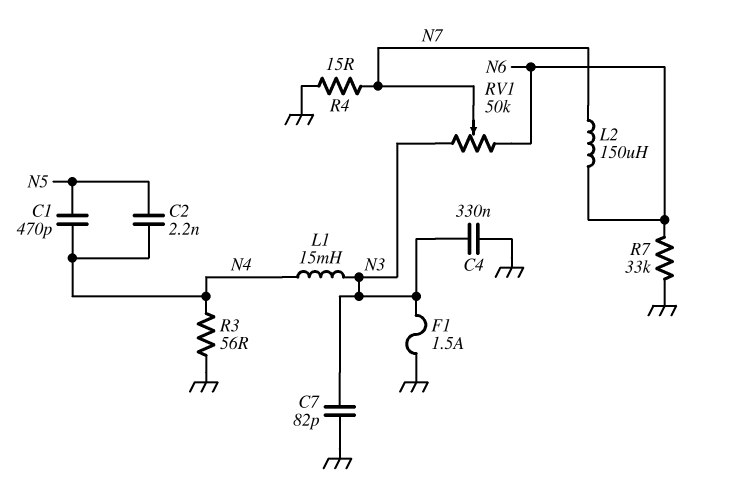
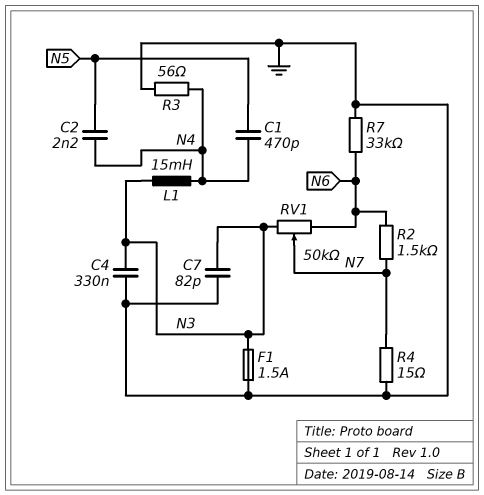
L2: 150uH (N6, N7) -> none
R2: none -> 1.5k (N6, N7)

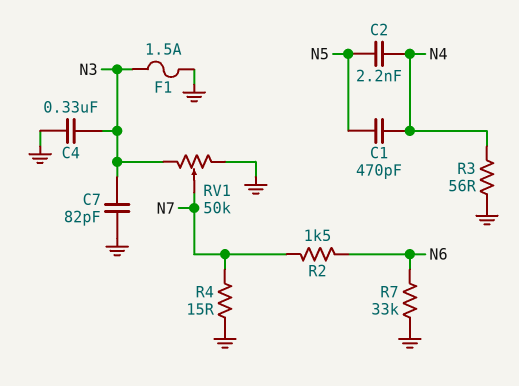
L1: 15mH (N3, N4) -> none
RV1: 50k (N3, N6, wiper N7) -> 50k (GND, N3, wiper N7)

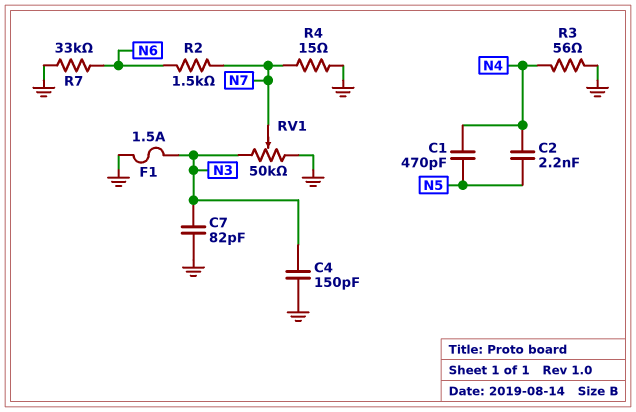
C4: 330nF (GND, N3) -> 150pF (GND, N3)

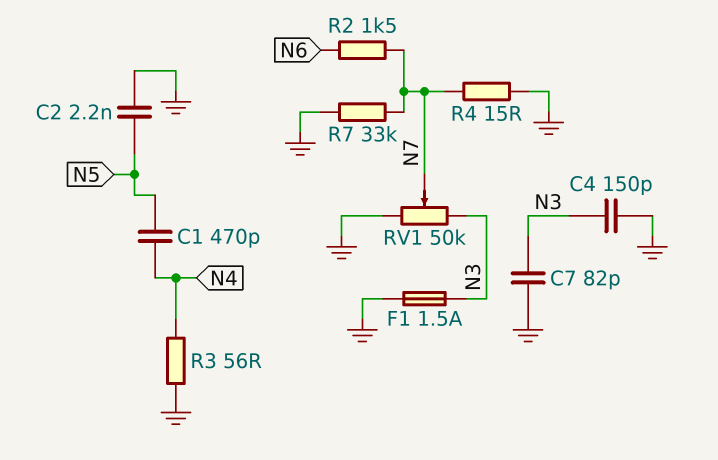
C2: 2.2nF (N4, N5) -> 2.2nF (GND, N5)
R7: 33k (GND, N6) -> 33k (GND, N7)

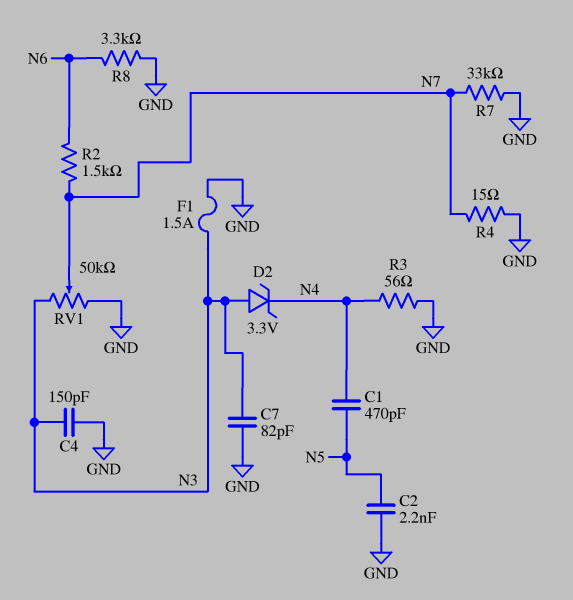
D2: none -> zener 3.3V (A N3, K N4)
R8: none -> 3.3k (GND, N6)

